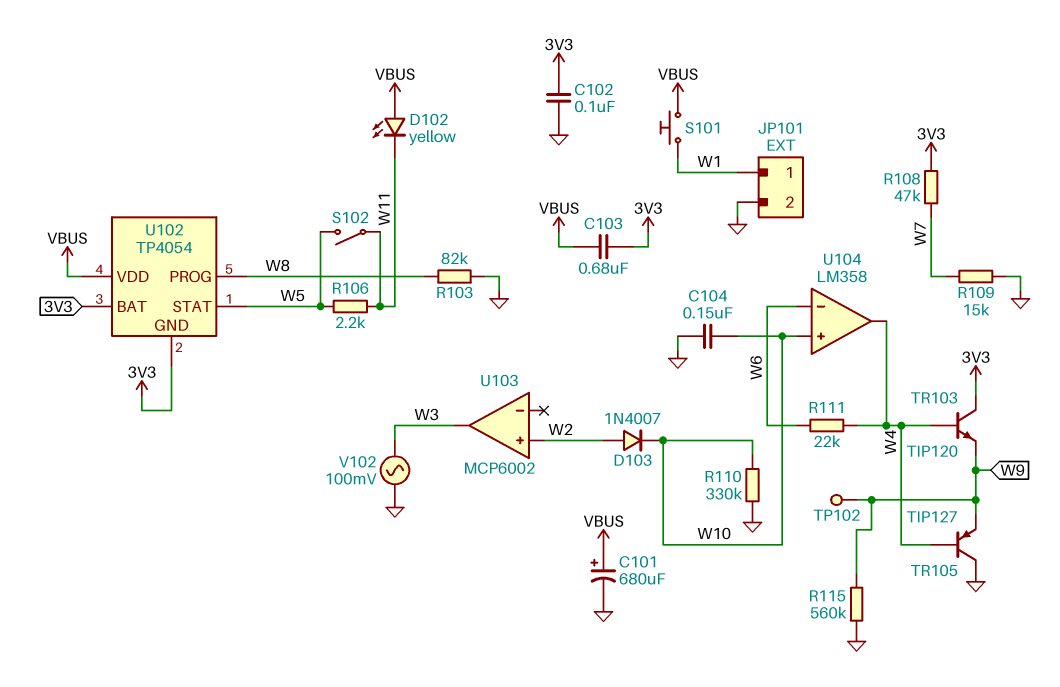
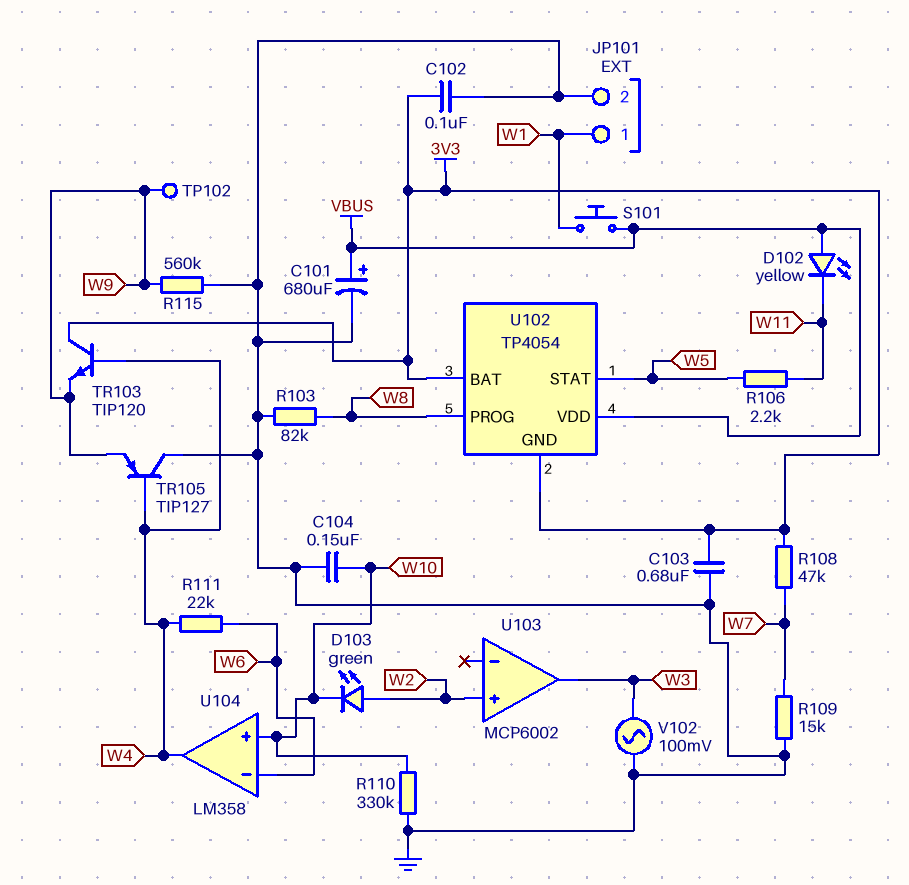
C103: 680nF (3V3, VBUS) -> 680nF (3V3, GND)
D103: diode 1N4007 (A W2, K W10) -> LED green (A W2, K W10)
S102: switch (W5, W11) -> none

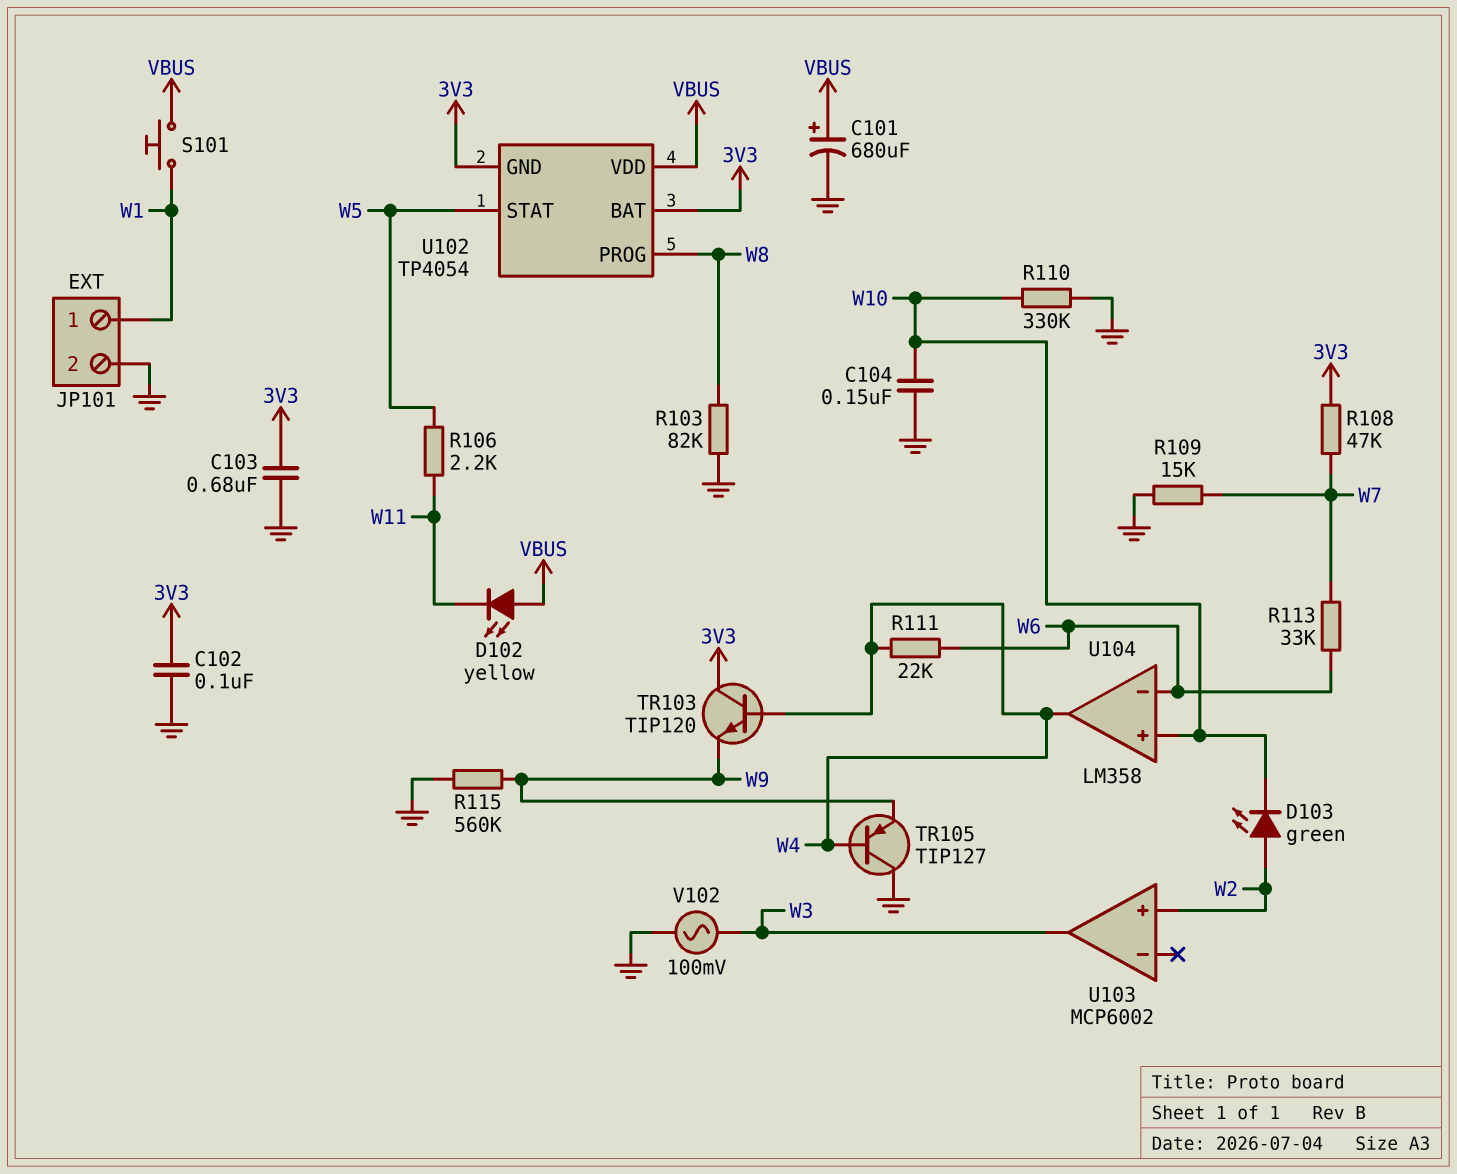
R113: none -> 33k (W6, W7)
TP102: test point (W9) -> none

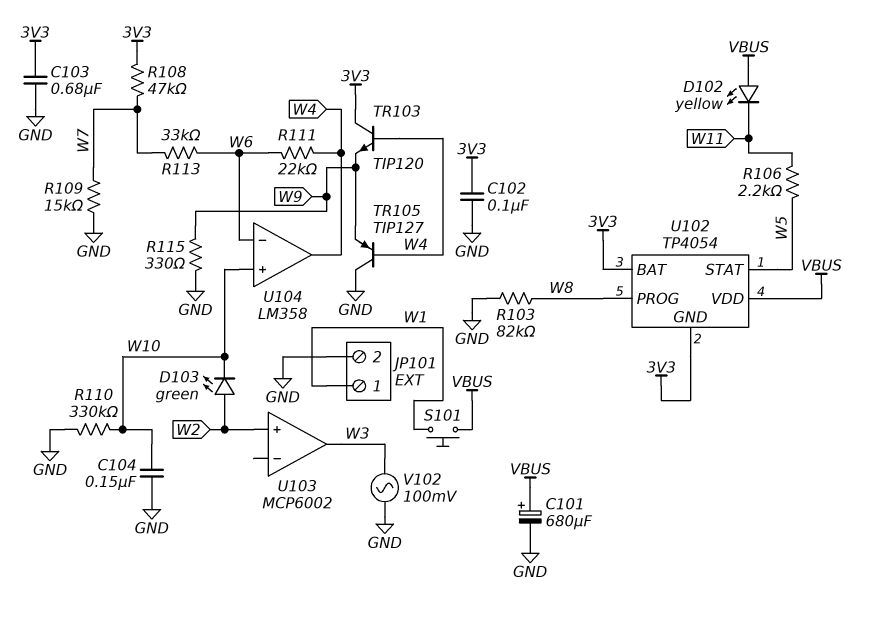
R115: 560k (GND, W9) -> 330 (GND, W9)

